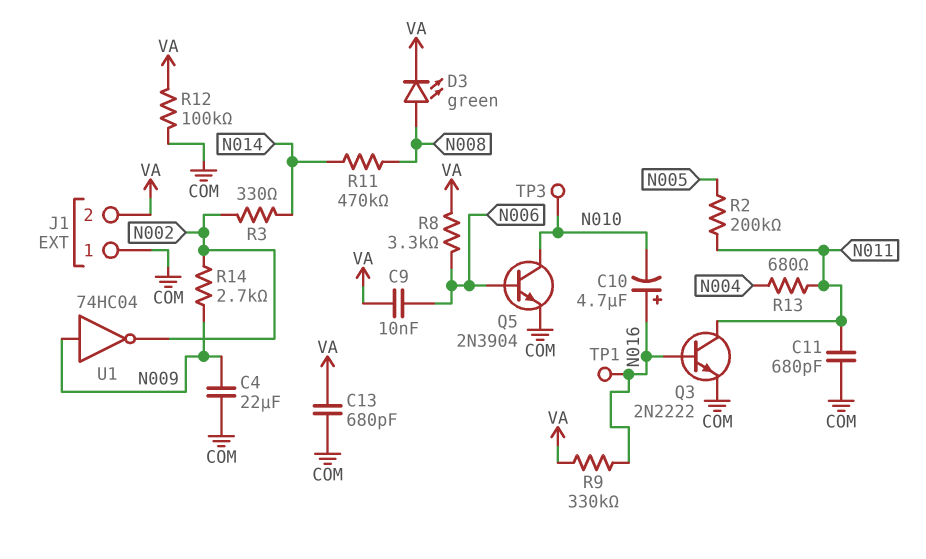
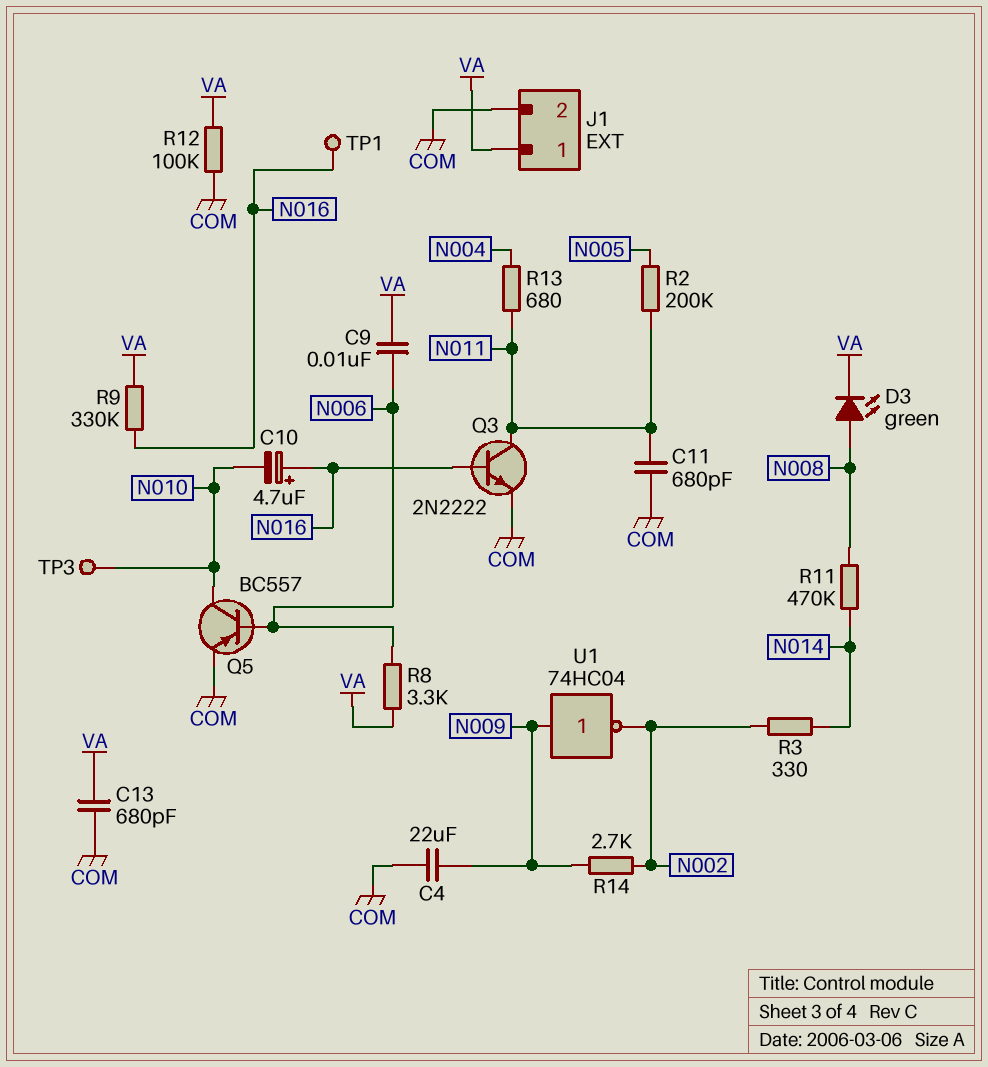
J1 pin 1: COM -> VA
J1 pin 2: VA -> COM
Q5: NPN 2N3904 (B N006, C N010, E COM) -> PNP BC557 (B N006, C N010, E COM)

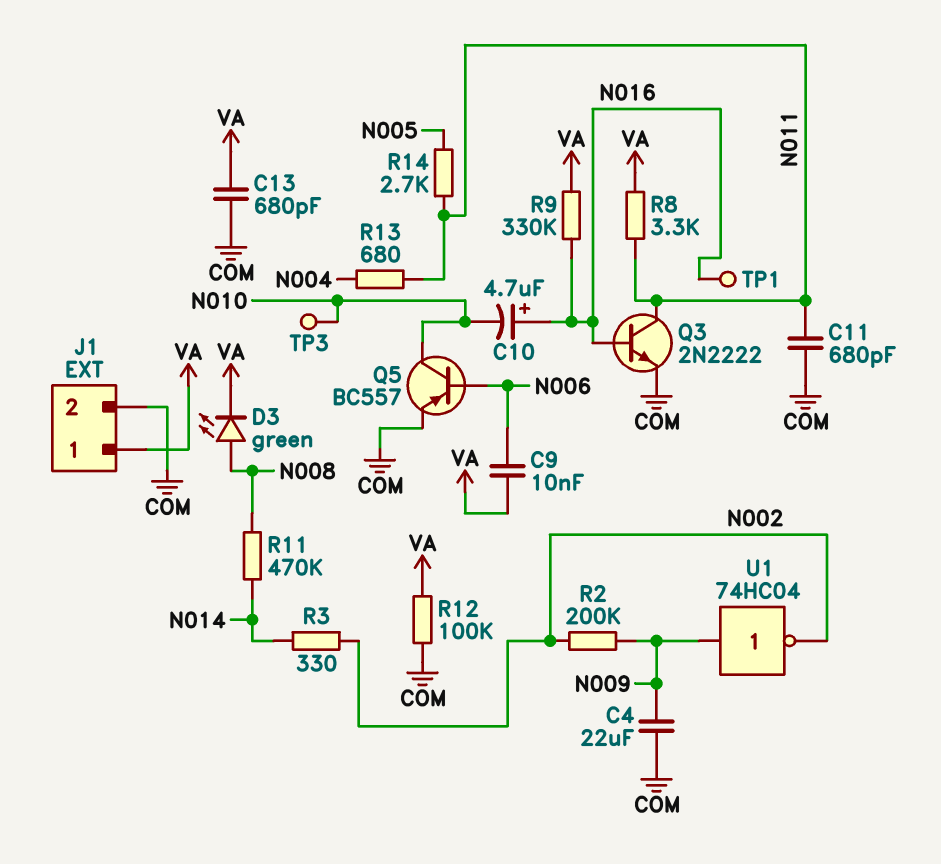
R2: 200k (N005, N011) -> 200k (N002, N009)
R8: 3.3k (N006, VA) -> 3.3k (N011, VA)
R14: 2.7k (N002, N009) -> 2.7k (N005, N011)

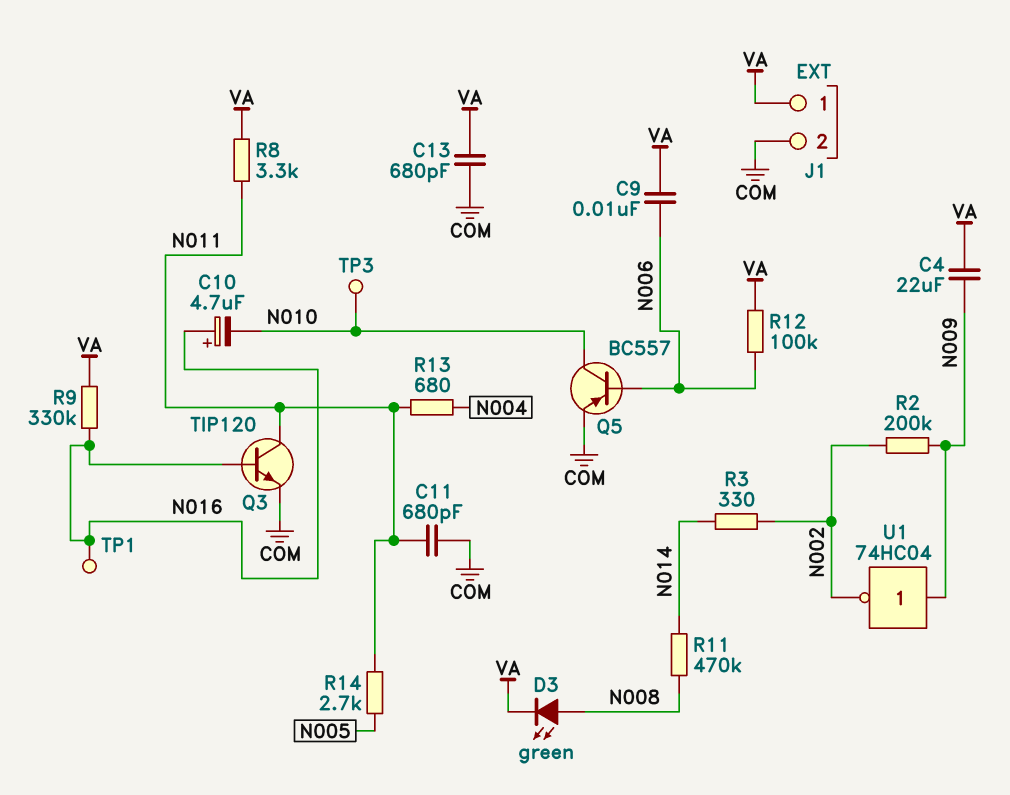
C4: 22uF (COM, N009) -> 22uF (N009, VA)
Q3: NPN 2N2222 (B N016, C N011, E COM) -> NPN TIP120 (B N016, C N011, E COM)
R12: 100k (COM, VA) -> 100k (N006, VA)

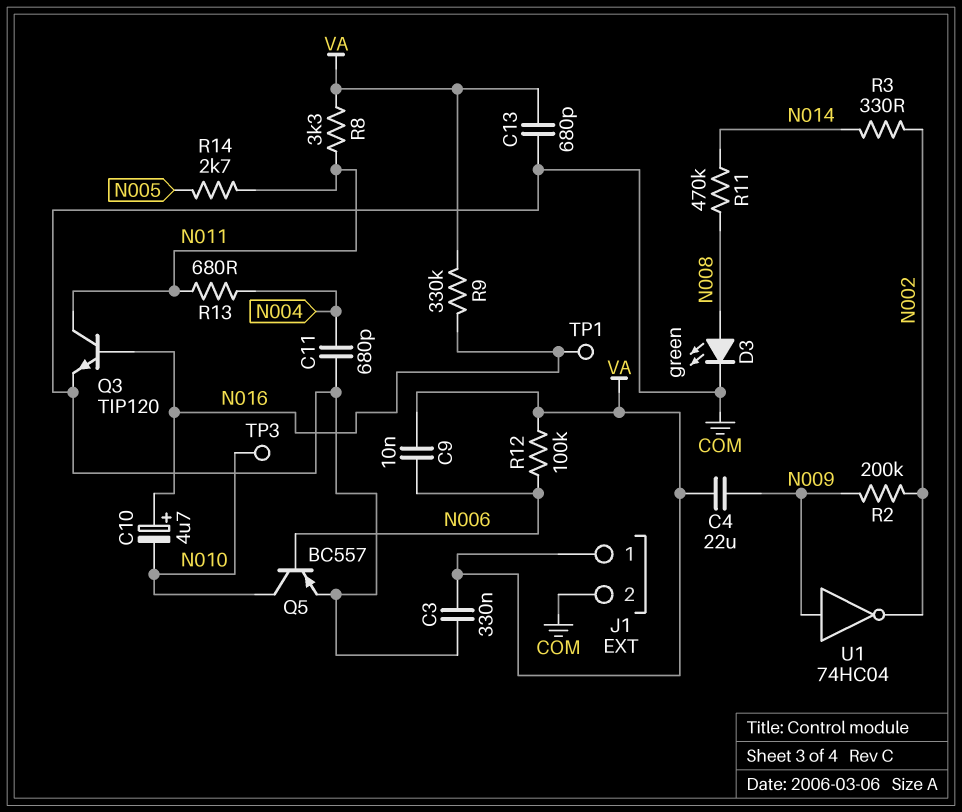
C3: none -> 330nF (COM, VA)
C11: 680pF (COM, N011) -> 680pF (COM, N004)
D3: LED green (A N008, K VA) -> LED green (A N008, K COM)

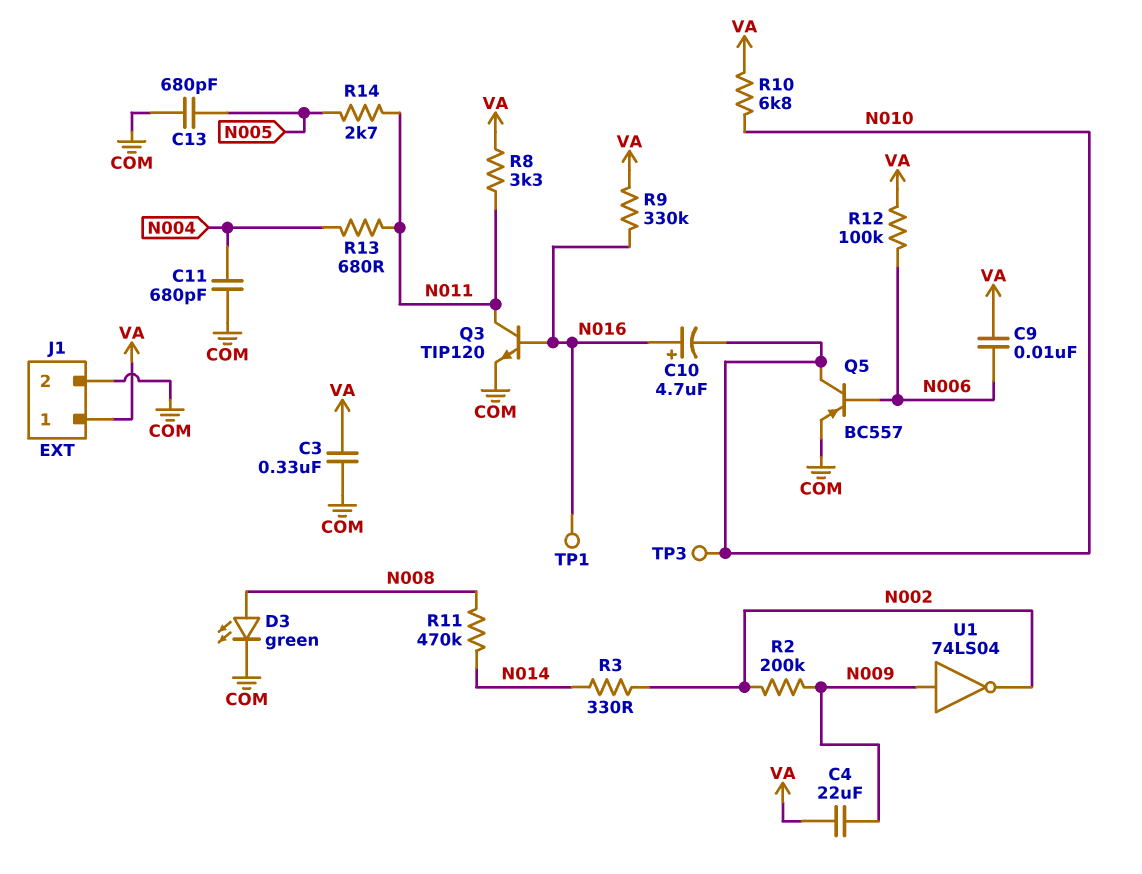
C13: 680pF (COM, VA) -> 680pF (COM, N005)
R10: none -> 6.8k (N010, VA)
U1: NOT 74HC04 (in N009, out N002) -> NOT 74LS04 (in N009, out N002)

